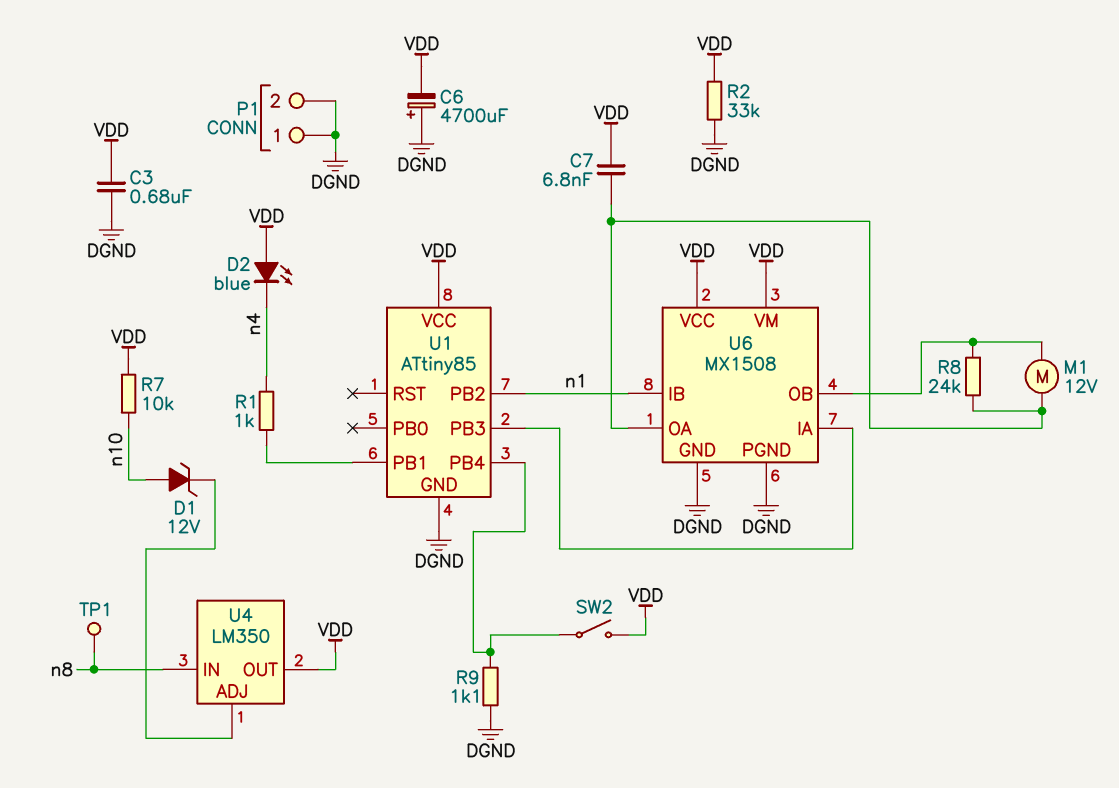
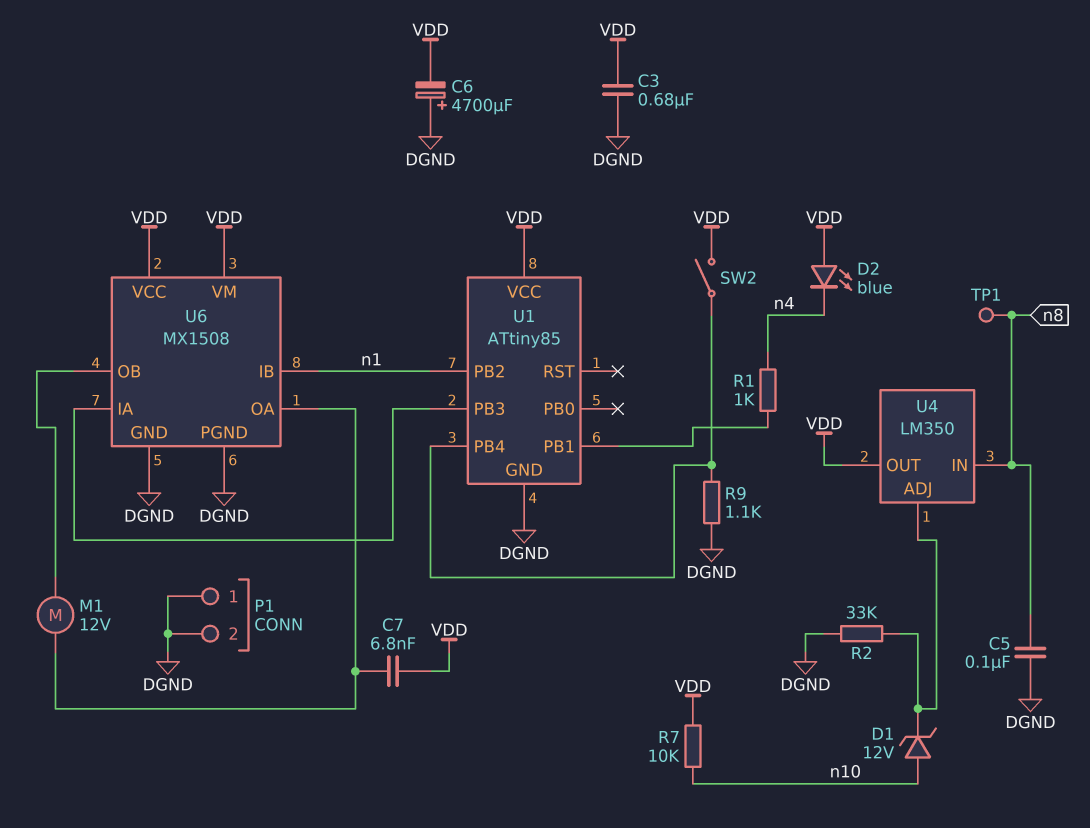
C5: none -> 100nF (DGND, n8)
R2: 33k (DGND, VDD) -> 33k (DGND, U4/ADJ)
R8: 24k (U6/OA, U6/OB) -> none

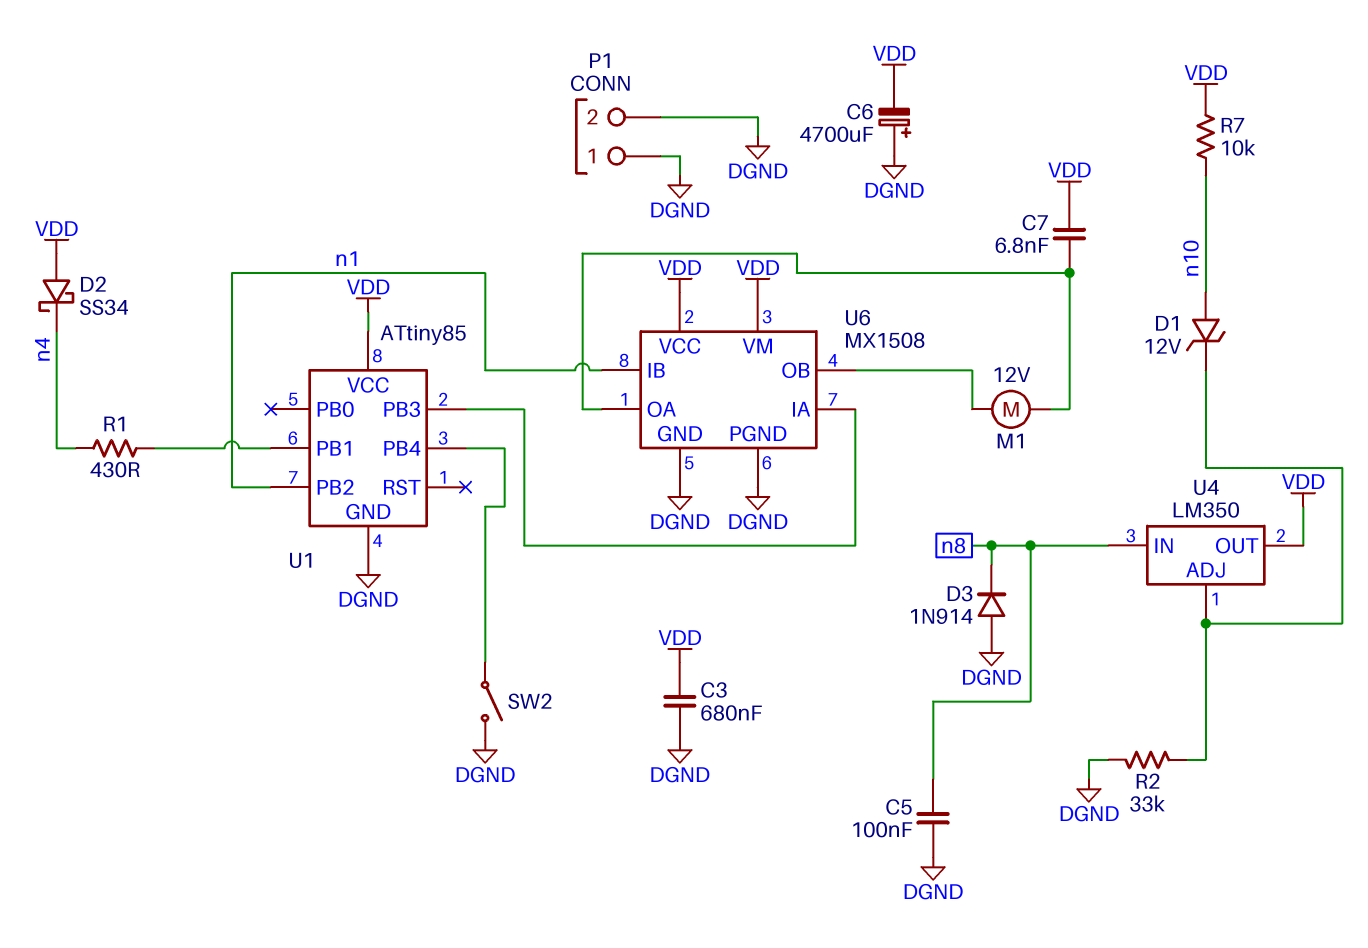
D2: LED blue (A VDD, K n4) -> schottky SS34 (A VDD, K n4)
D3: none -> diode 1N914 (A DGND, K n8)
R1: 1k (U1/PB1, n4) -> 430 (U1/PB1, n4)
R9: 1.1k (DGND, U1/PB4) -> none
SW2: switch (U1/PB4, VDD) -> switch (DGND, U1/PB4)
TP1: test point (n8) -> none

